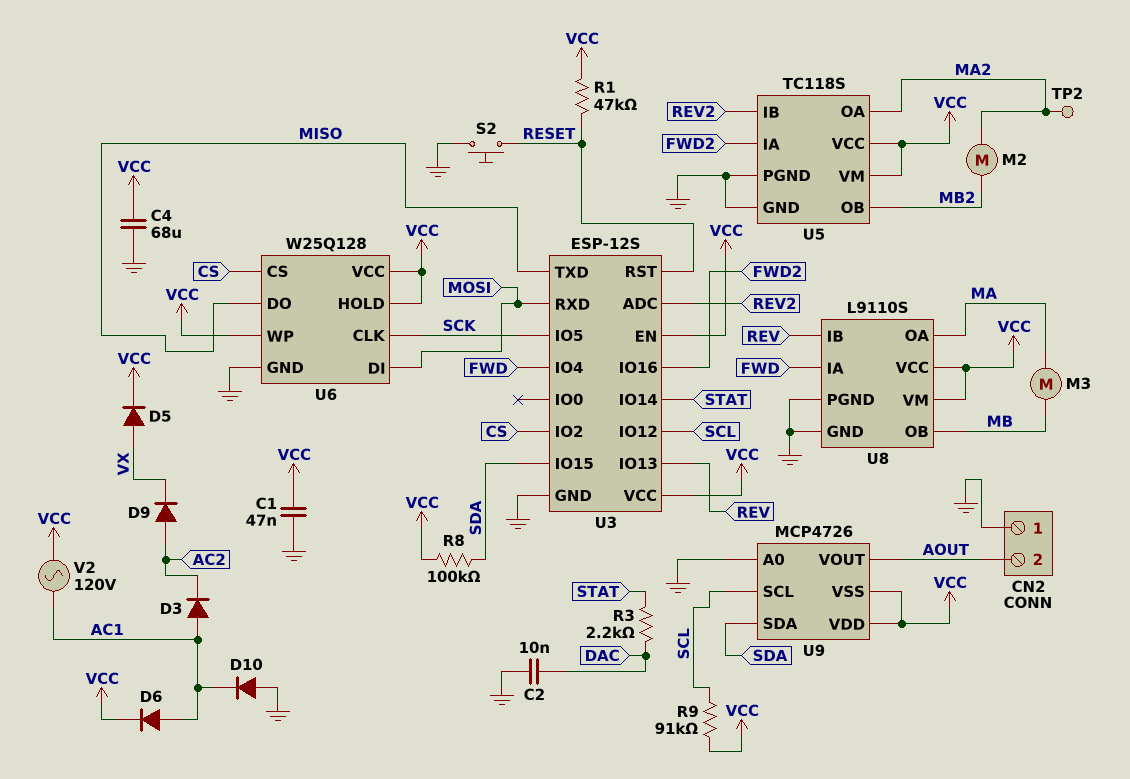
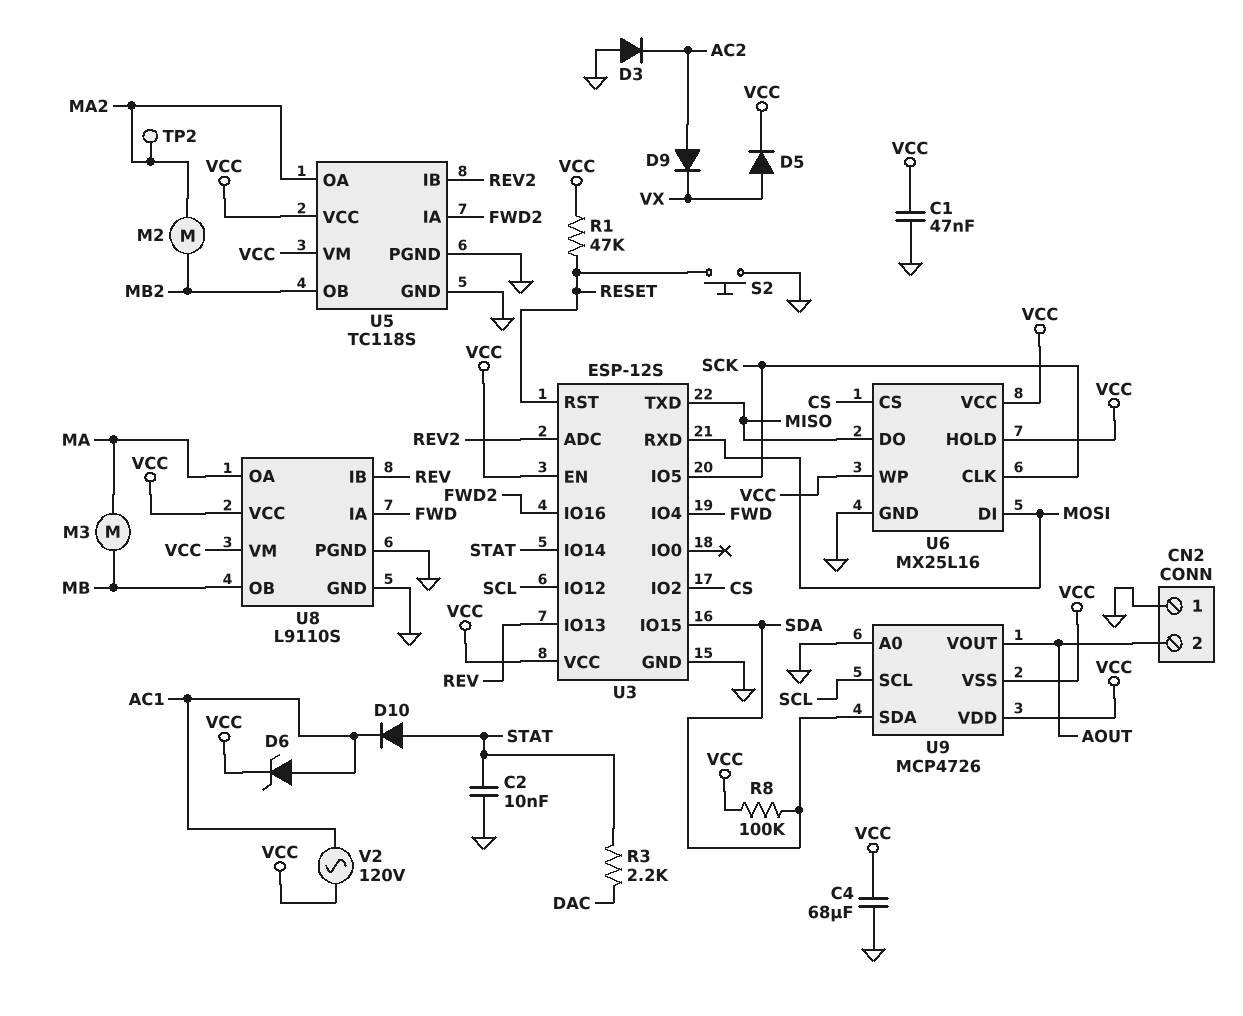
C2: 10nF (DAC, GND) -> 10nF (GND, STAT)
D3: diode (A AC1, K AC2) -> diode (A GND, K AC2)
D6: diode (A AC1, K VCC) -> zener (A AC1, K VCC)
D10: diode (A GND, K AC1) -> diode (A STAT, K AC1)
R9: 91k (SCL, VCC) -> none
U6: W25Q128 -> MX25L16

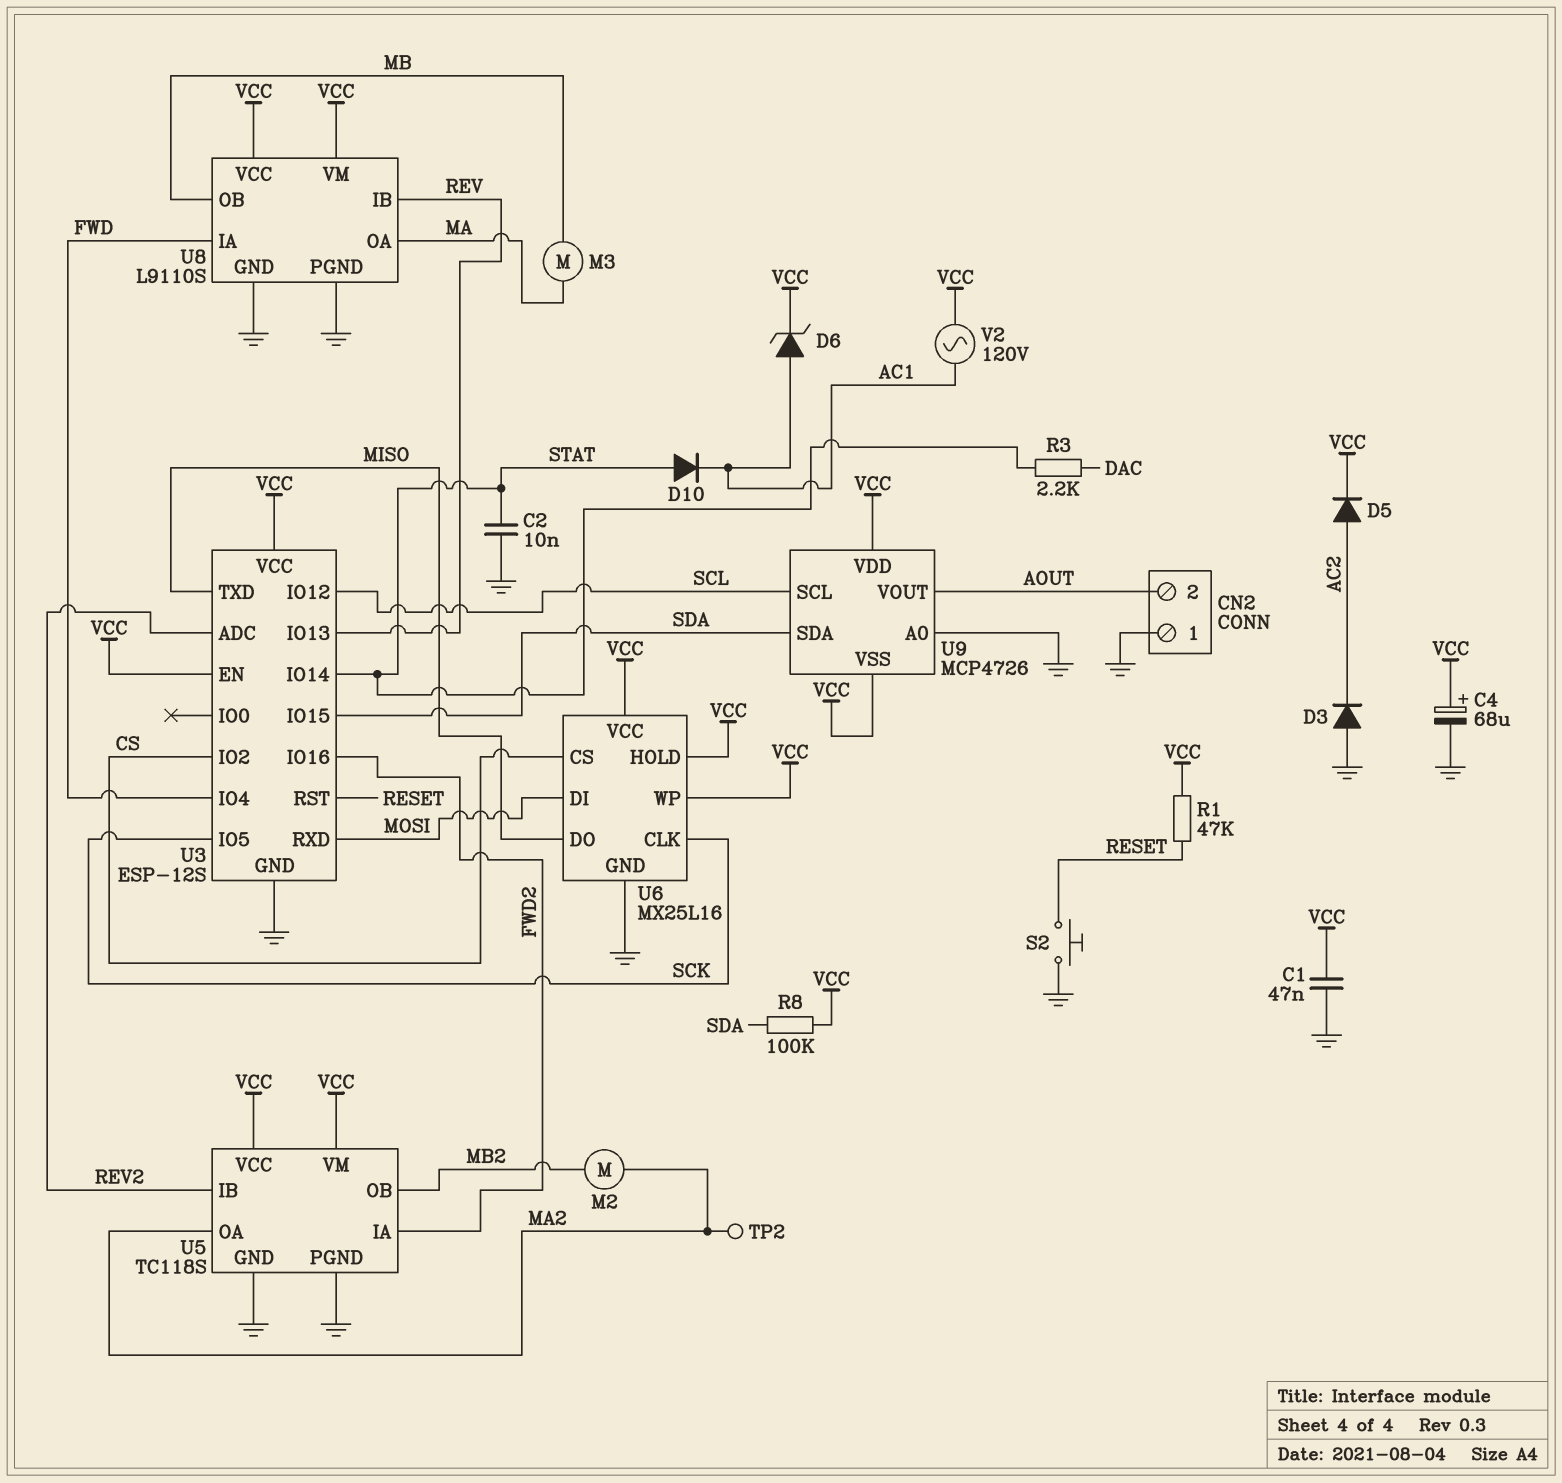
C4: 68uF (GND, VCC) -> 68uF (plus VCC, minus GND)
D5: diode (A VX, K VCC) -> diode (A AC2, K VCC)
D9: diode (A AC2, K VX) -> none

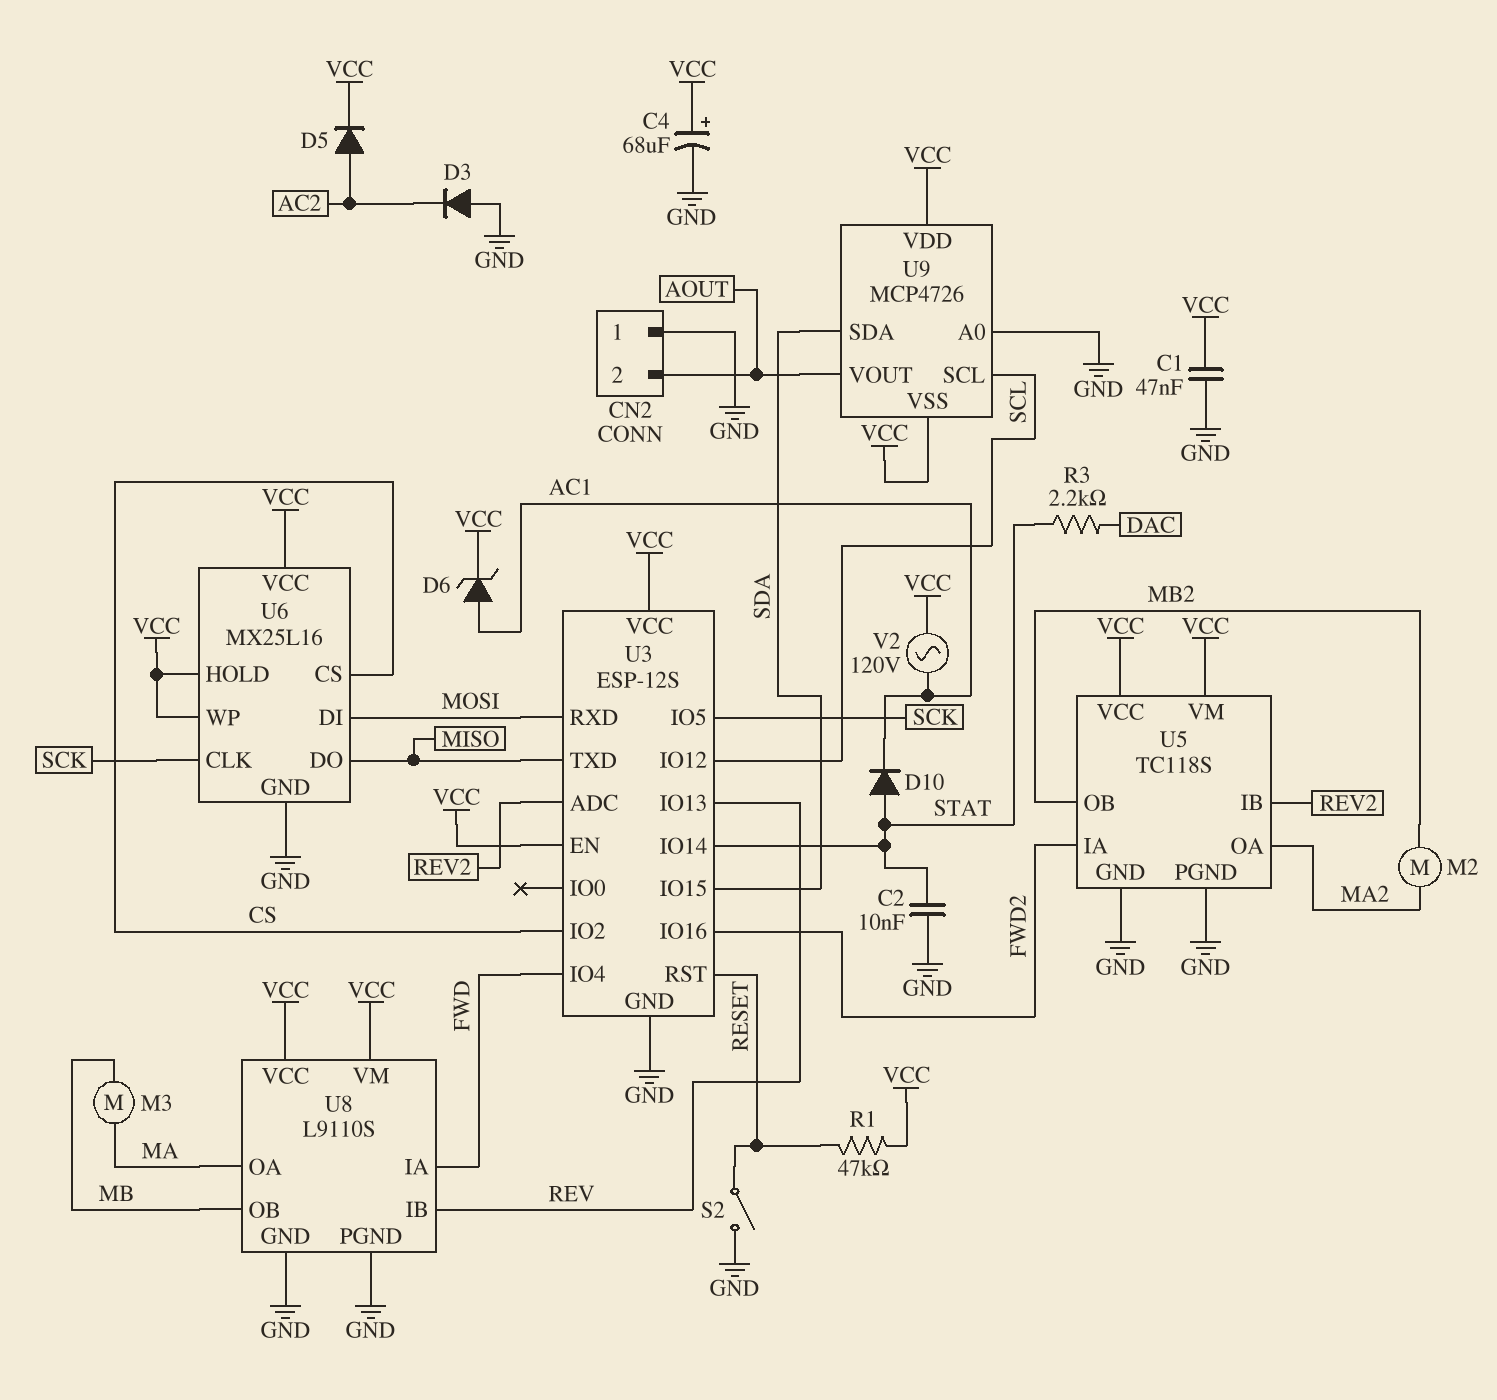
R8: 100k (SDA, VCC) -> none
S2: button (GND, RESET) -> switch (GND, RESET)
TP2: test point (MA2) -> none

